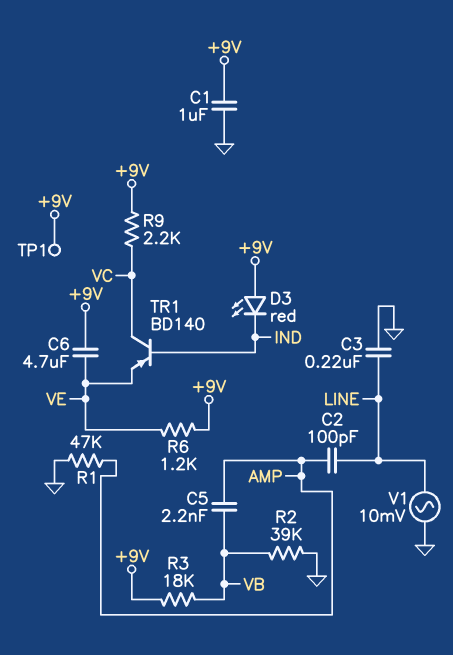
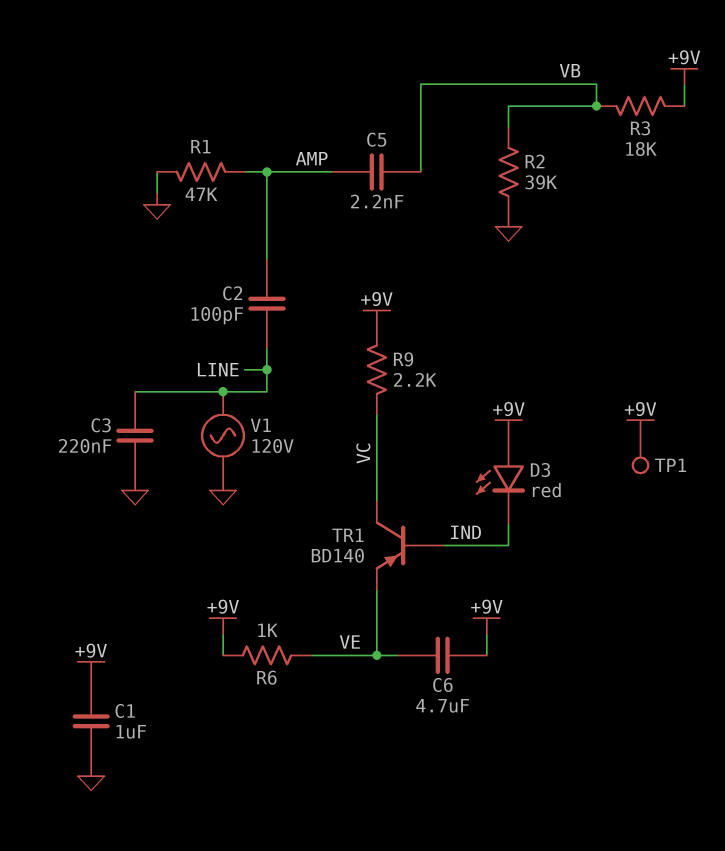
R6: 1.2k (+9V, VE) -> 1k (+9V, VE)
V1: AC 10mV (GND, LINE) -> AC 120V (GND, LINE)

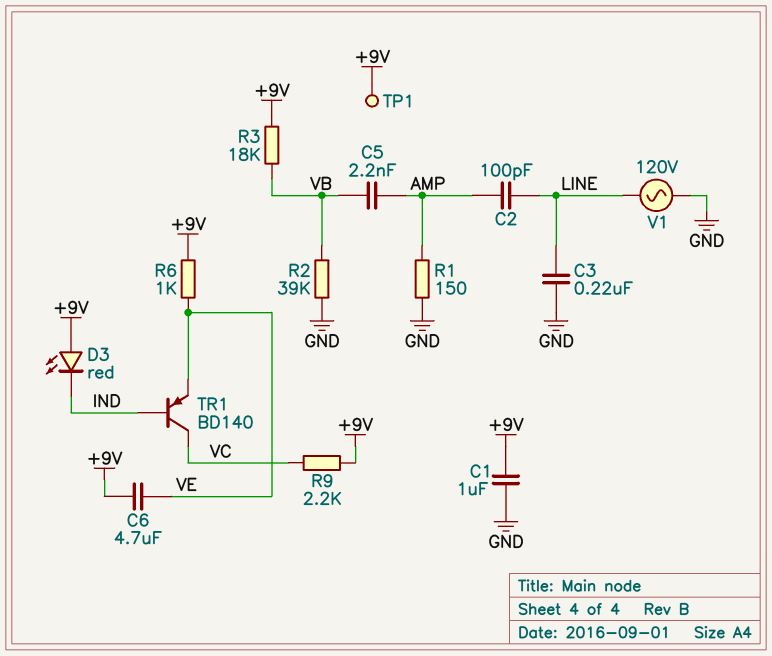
R1: 47k (AMP, GND) -> 150 (AMP, GND)

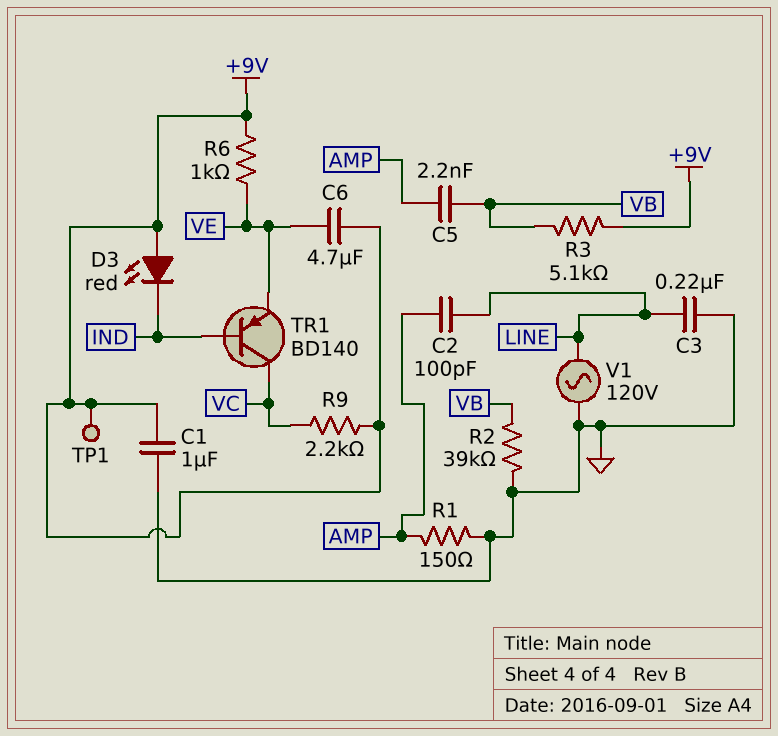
R3: 18k (+9V, VB) -> 5.1k (+9V, VB)

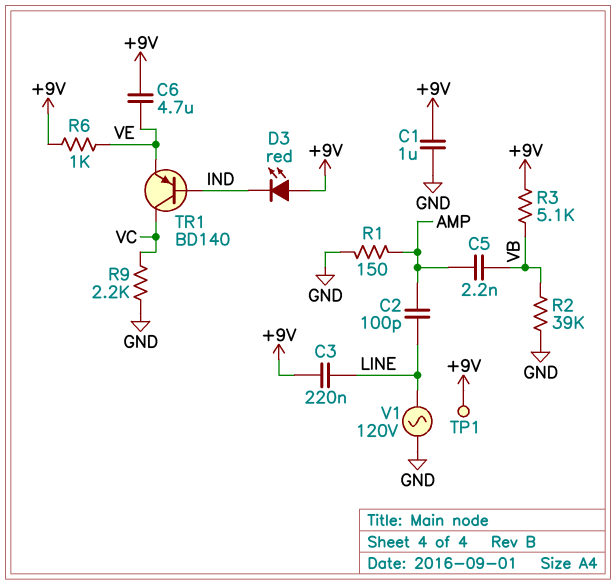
C3: 220nF (GND, LINE) -> 220nF (+9V, LINE)
R9: 2.2k (+9V, VC) -> 2.2k (GND, VC)

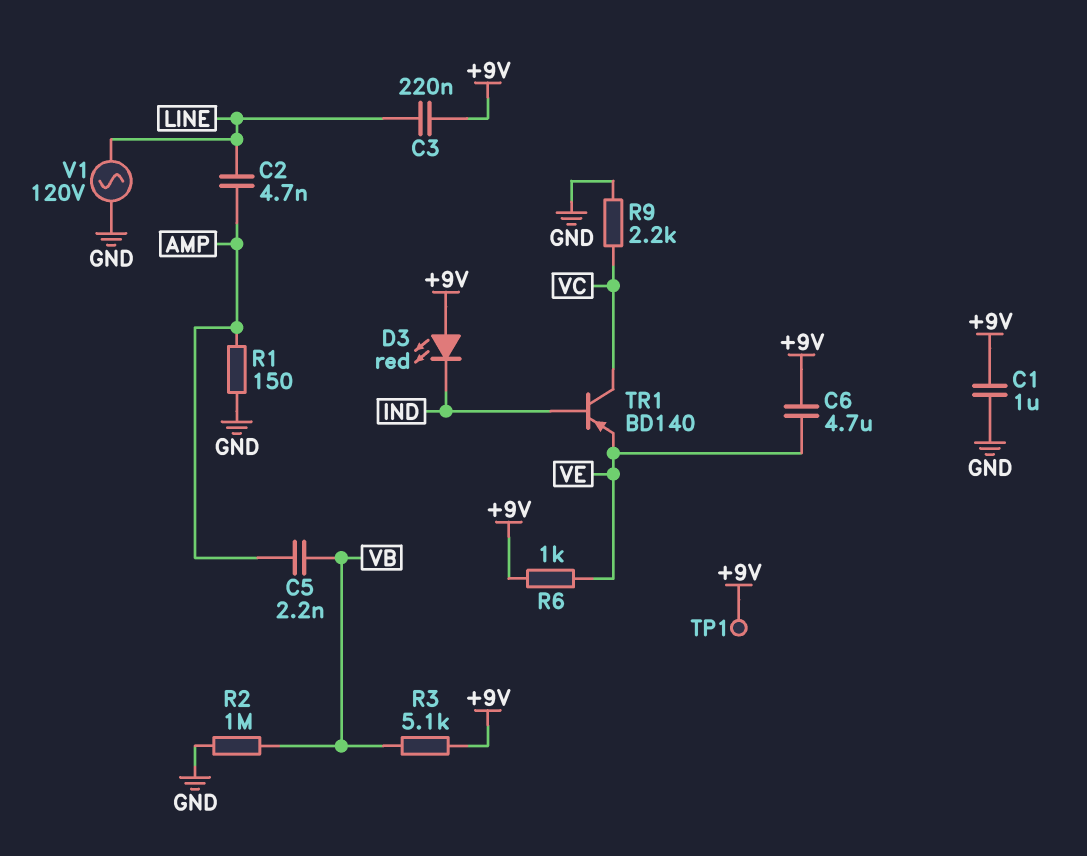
C2: 100pF (AMP, LINE) -> 4.7nF (AMP, LINE)
R2: 39k (GND, VB) -> 1M (GND, VB)

